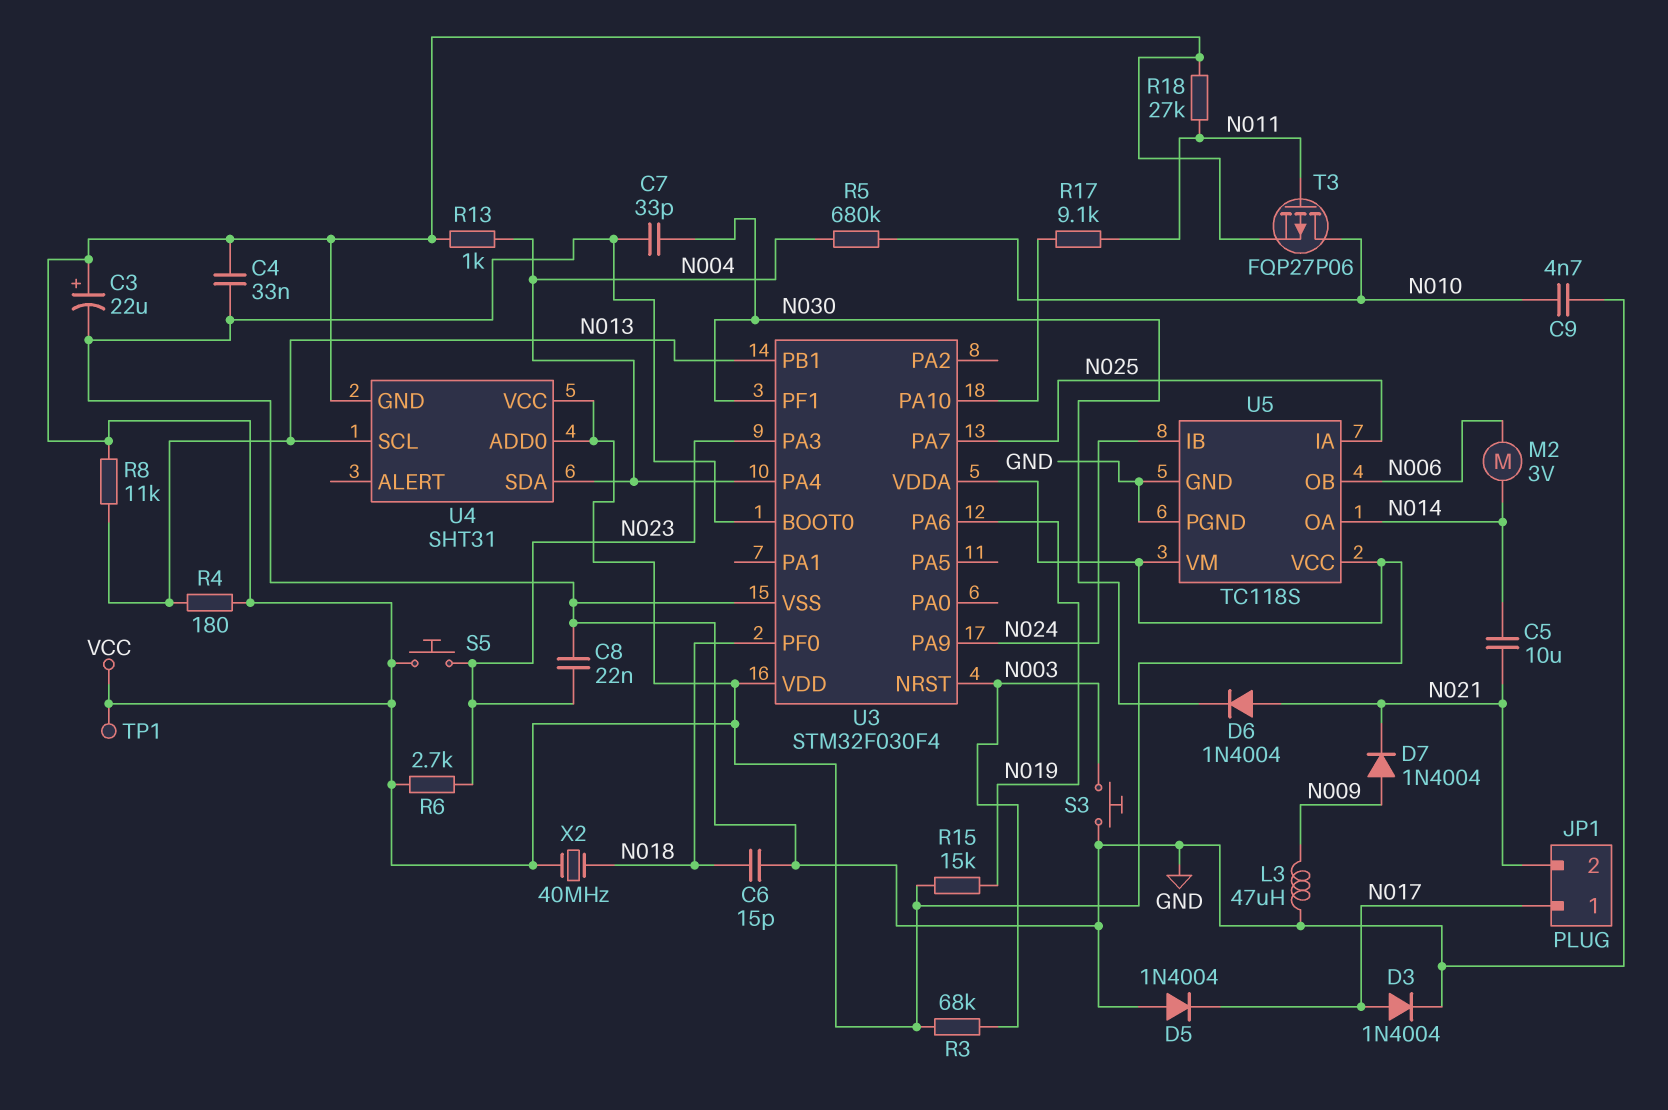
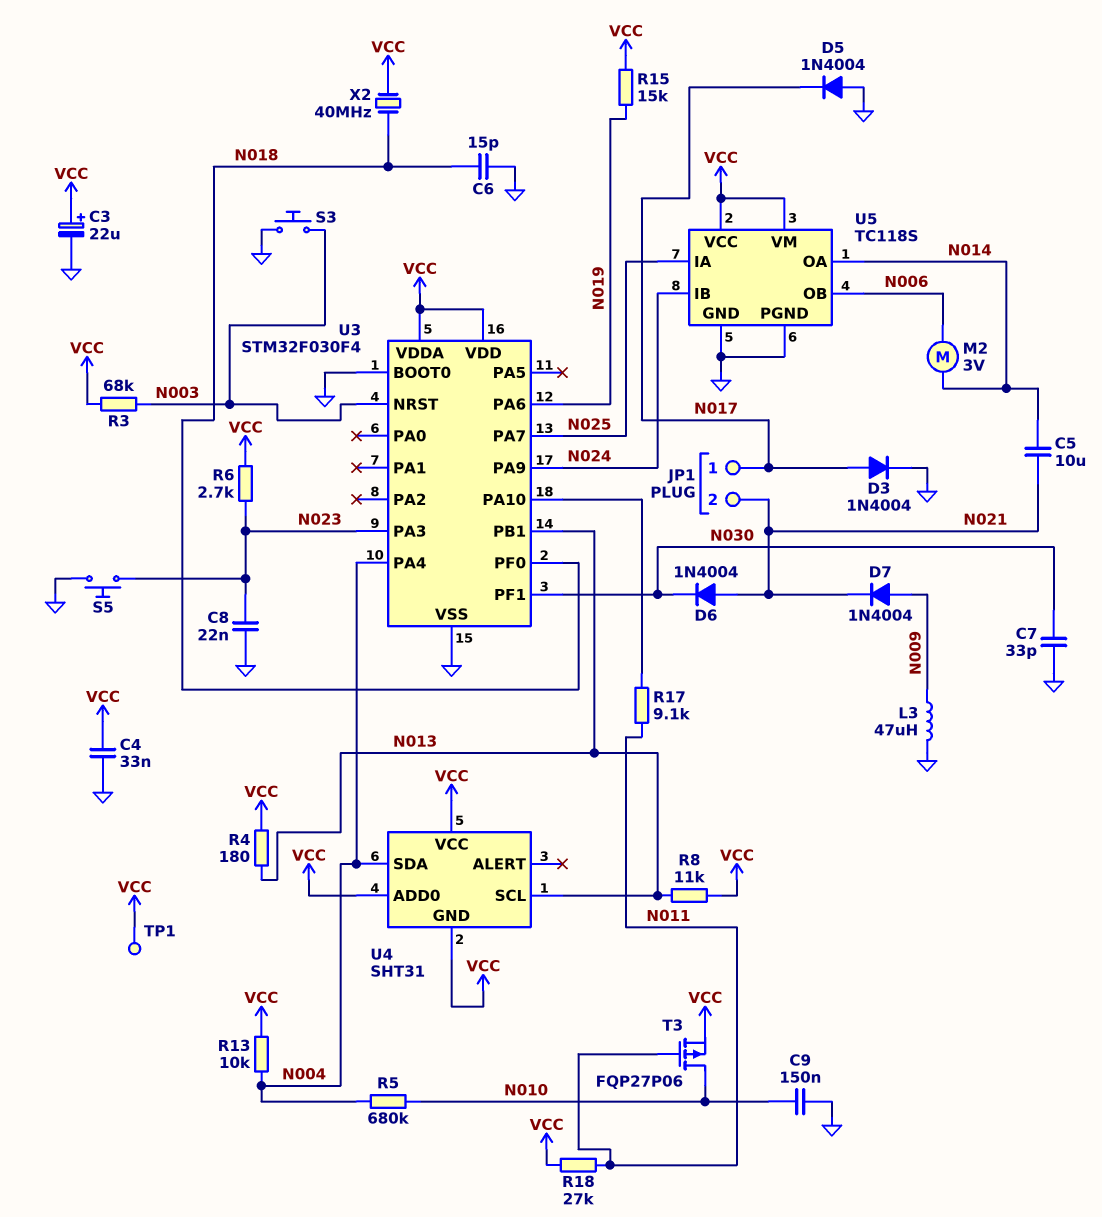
C9: 4.7nF (GND, N010) -> 150nF (GND, N010)
R13: 1k (N004, VCC) -> 10k (N004, VCC)
S5: button (N023, VCC) -> button (GND, N023)

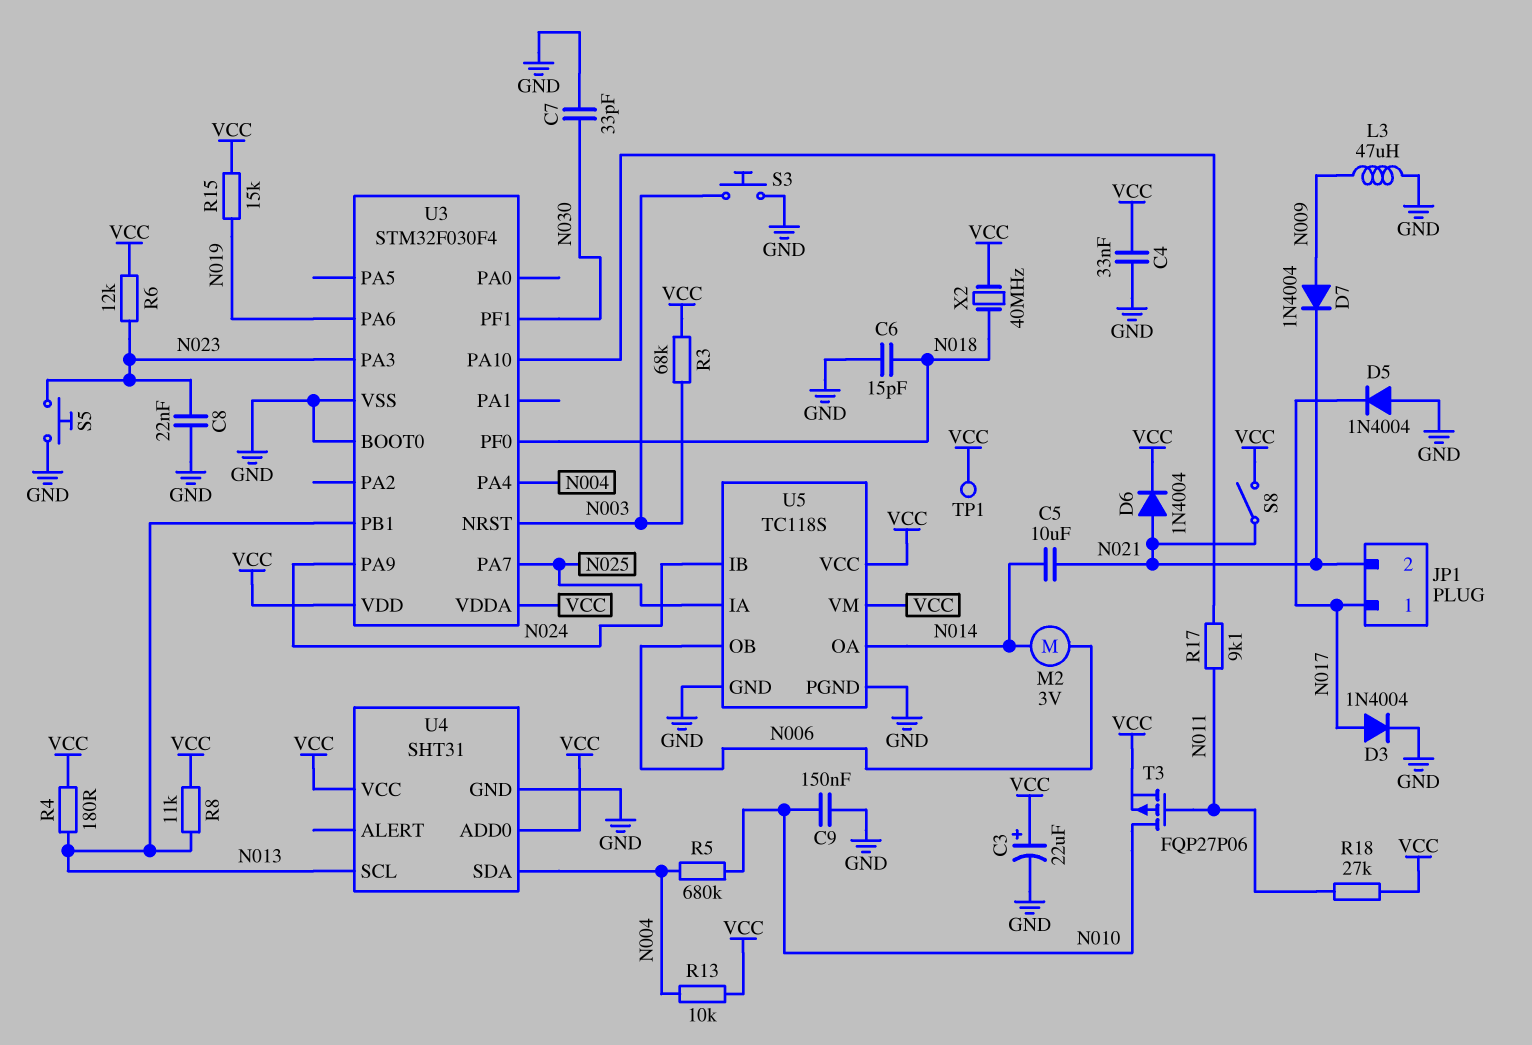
D6: diode 1N4004 (A N021, K N030) -> diode 1N4004 (A N021, K VCC)
R6: 2.7k (N023, VCC) -> 12k (N023, VCC)
S8: none -> switch (N021, VCC)
U4 pin GND: VCC -> GND

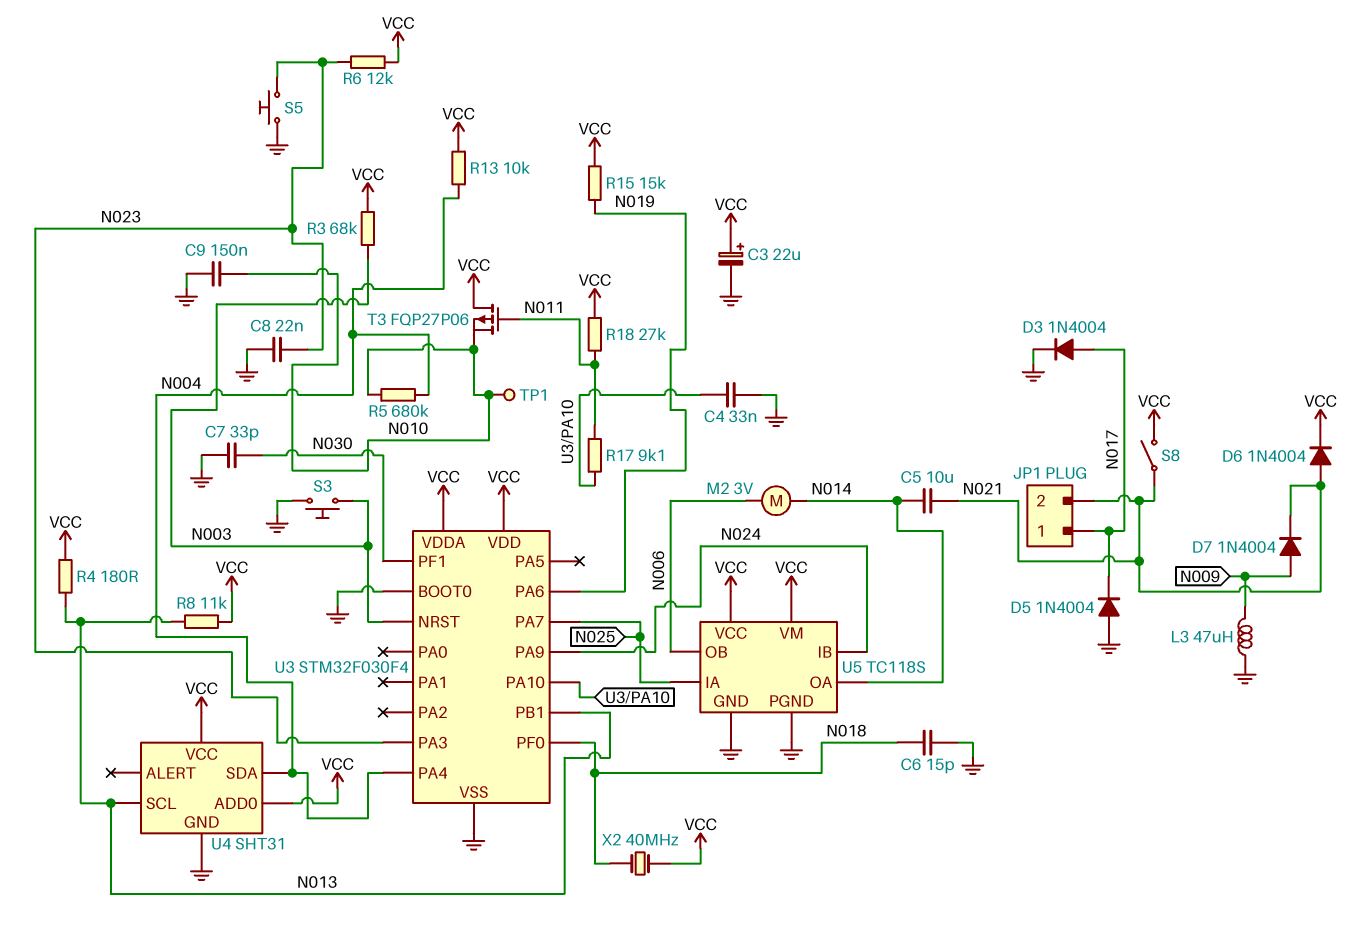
C4: 33nF (GND, VCC) -> 33nF (GND, U3/PA10)
T3: PMOS FQP27P06 (G N011, D N010, S VCC) -> PMOS FQP27P06 (G N011, D VCC, S N010)
TP1: test point (VCC) -> test point (N010)

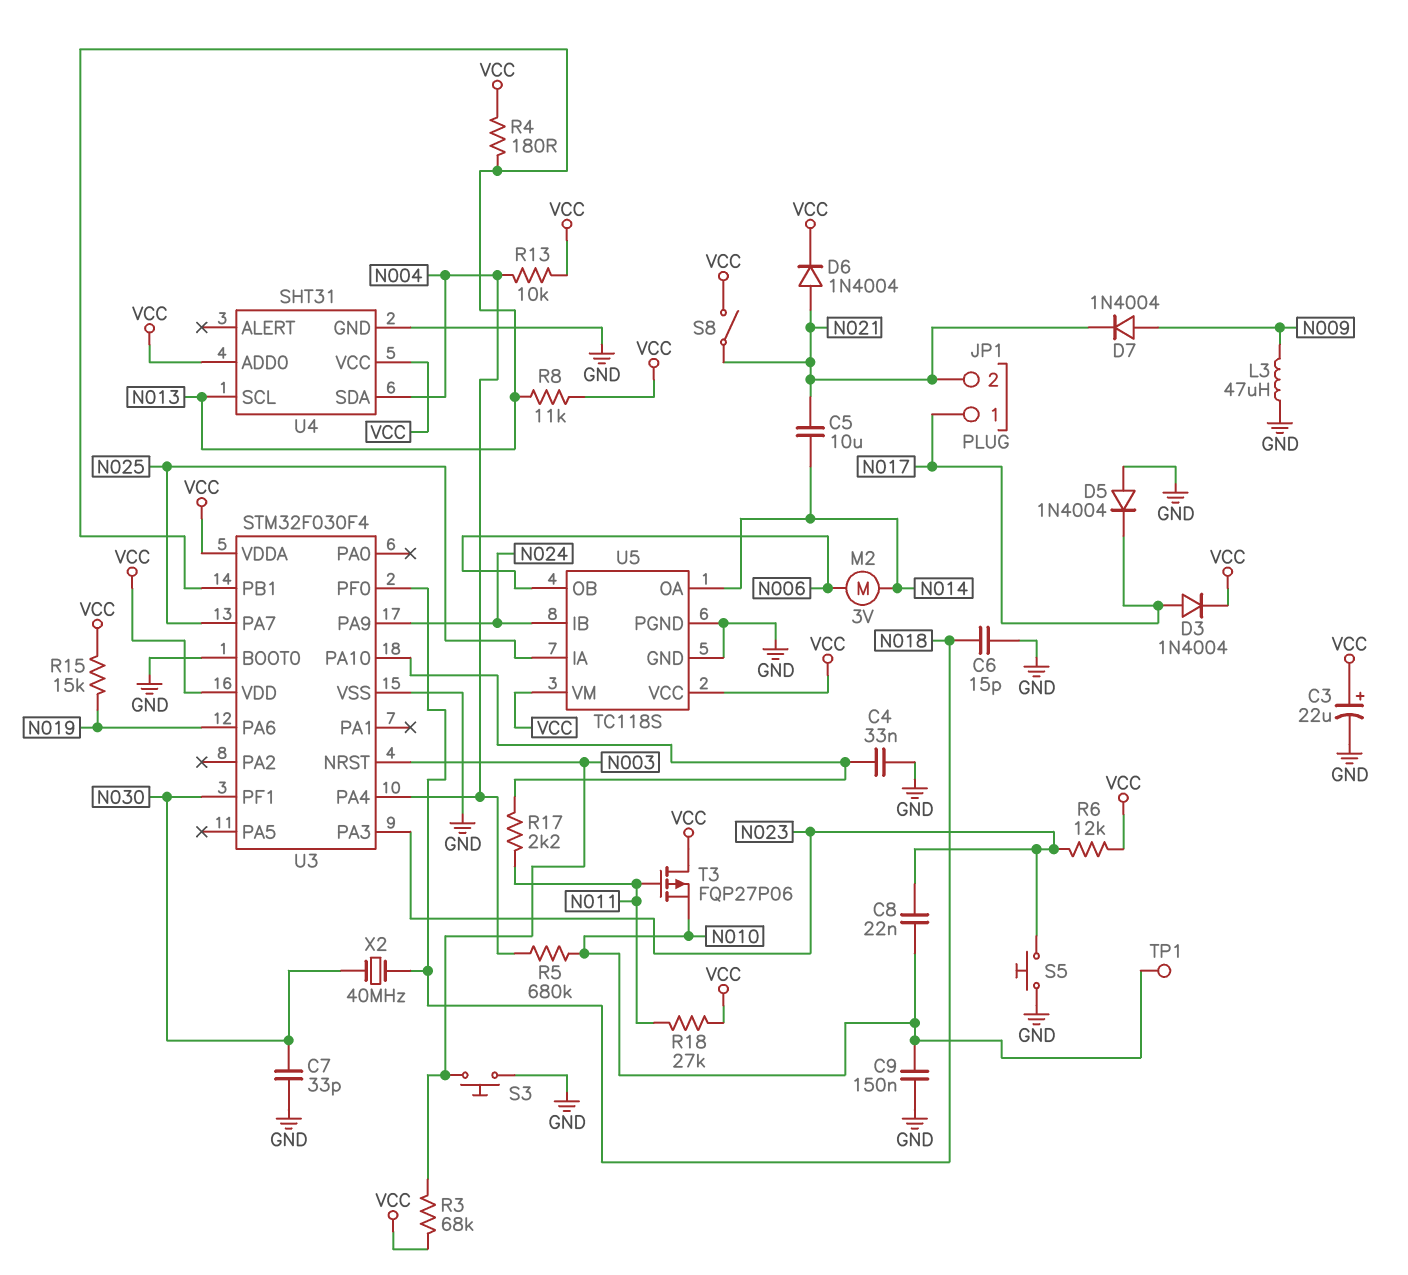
C8: 22nF (GND, N023) -> 22nF (N010, N023)
D3: diode 1N4004 (A N017, K GND) -> diode 1N4004 (A N017, K VCC)
R17: 9.1k (N011, U3/PA10) -> 2.2k (N011, U3/PA10)
X2: 40MHz (N018, VCC) -> 40MHz (N018, N030)

